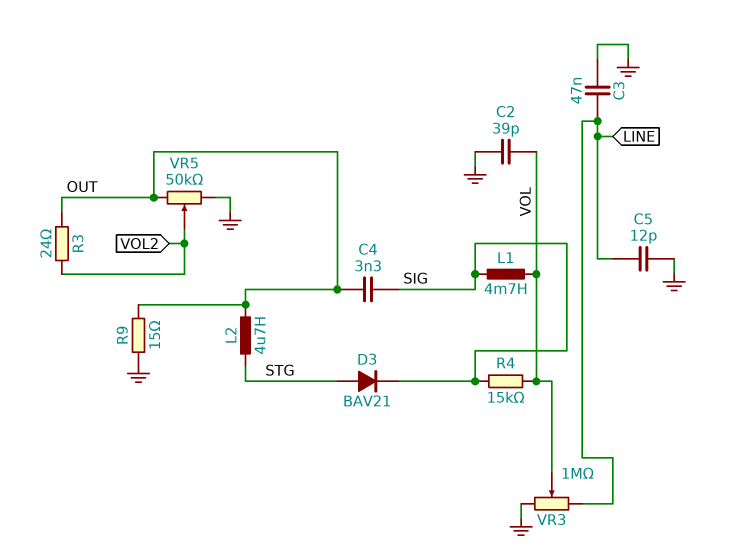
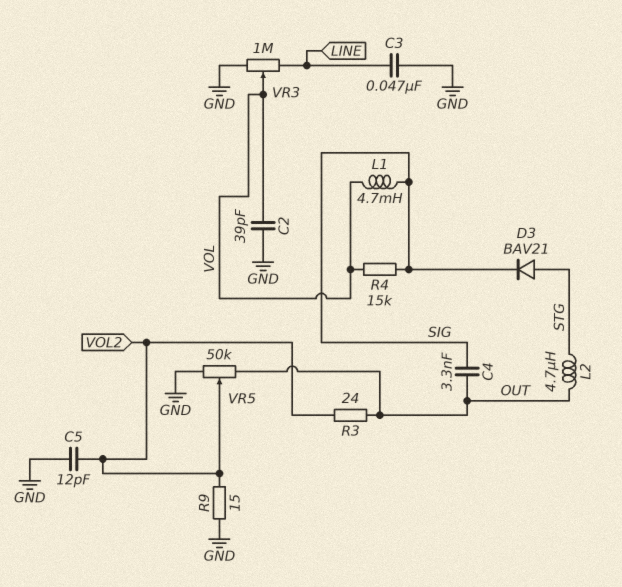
C5: 12pF (GND, LINE) -> 12pF (GND, VOL2)
R9: 15 (GND, OUT) -> 15 (GND, VOL2)

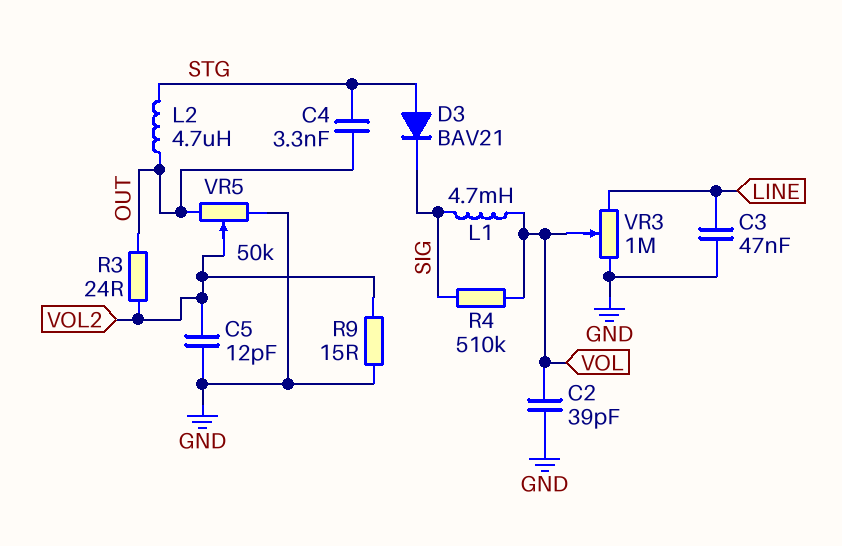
C4: 3.3nF (OUT, SIG) -> 3.3nF (OUT, STG)
R4: 15k (SIG, VOL) -> 510k (SIG, VOL)

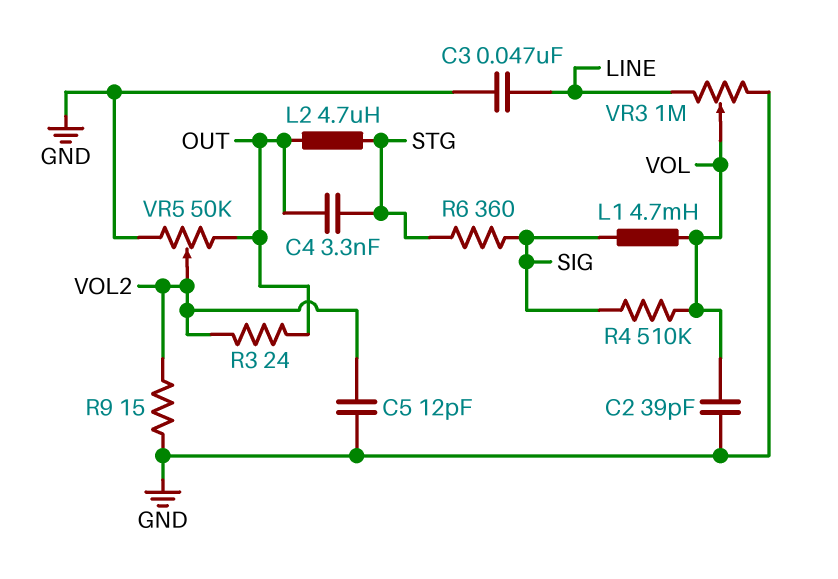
D3: diode BAV21 (A STG, K SIG) -> none
R6: none -> 360 (SIG, STG)

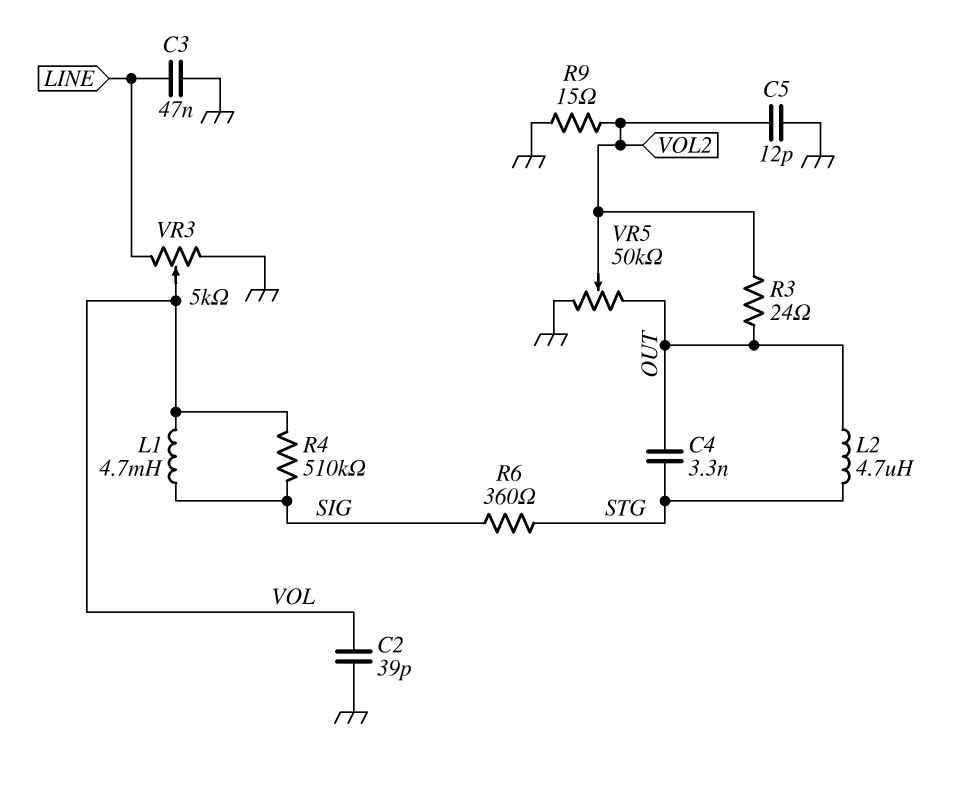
VR3: 1M (GND, LINE, wiper VOL) -> 5k (GND, LINE, wiper VOL)

